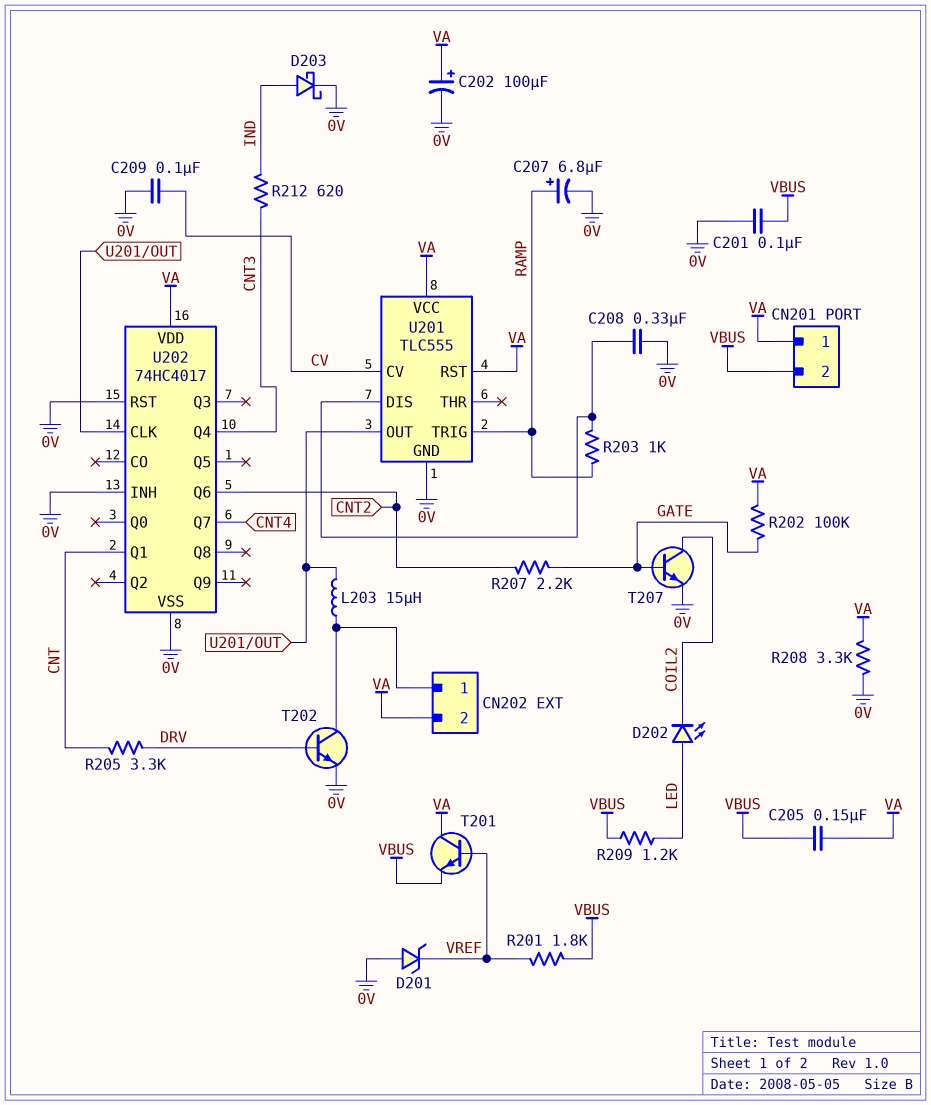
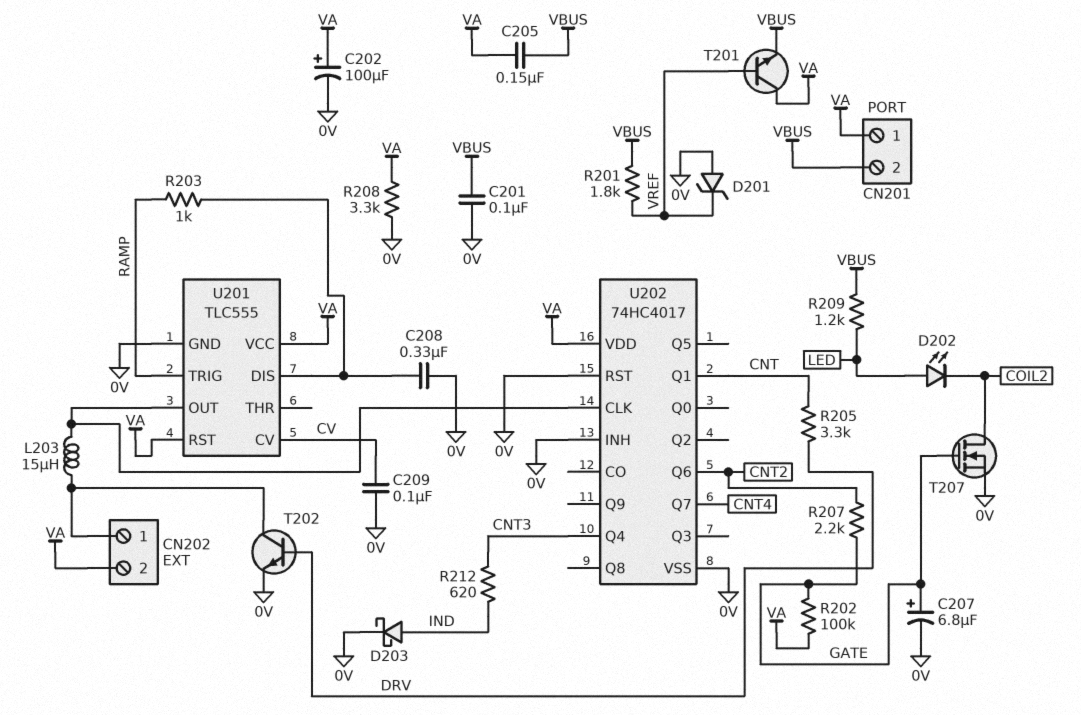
C207: 6.8uF (plus RAMP, minus 0V) -> 6.8uF (plus GATE, minus 0V)
T207: NPN (B GATE, C COIL2, E 0V) -> NMOS (G GATE, D COIL2, S 0V)

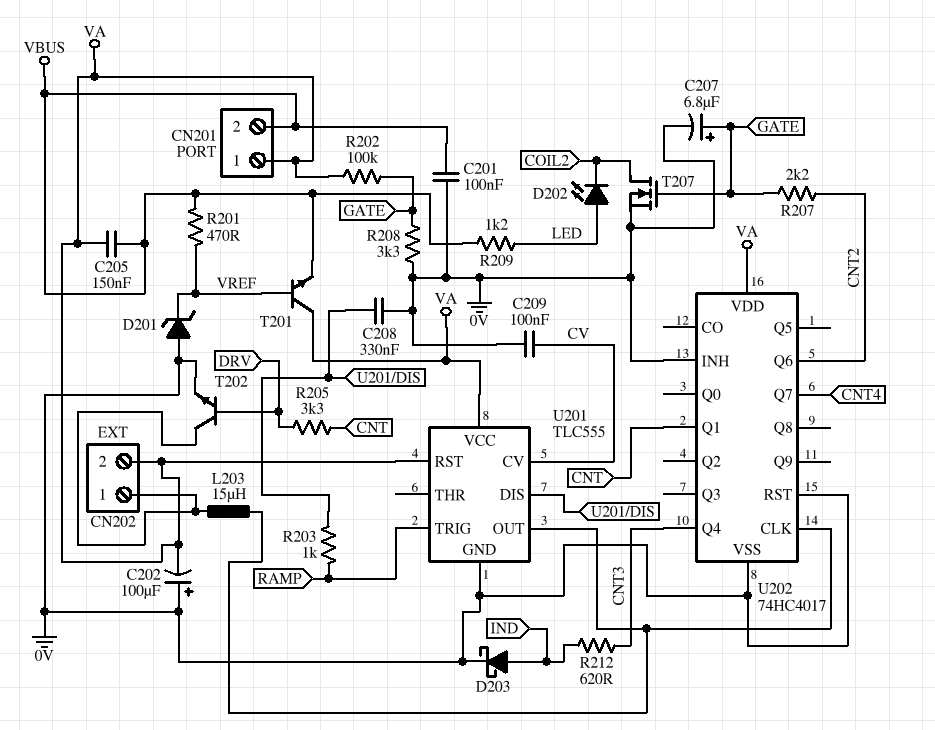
C202: 100uF (plus VA, minus 0V) -> 100uF (plus 0V, minus VA)
R201: 1.8k (VBUS, VREF) -> 470 (VBUS, VREF)
R208: 3.3k (0V, VA) -> 3.3k (0V, GATE)

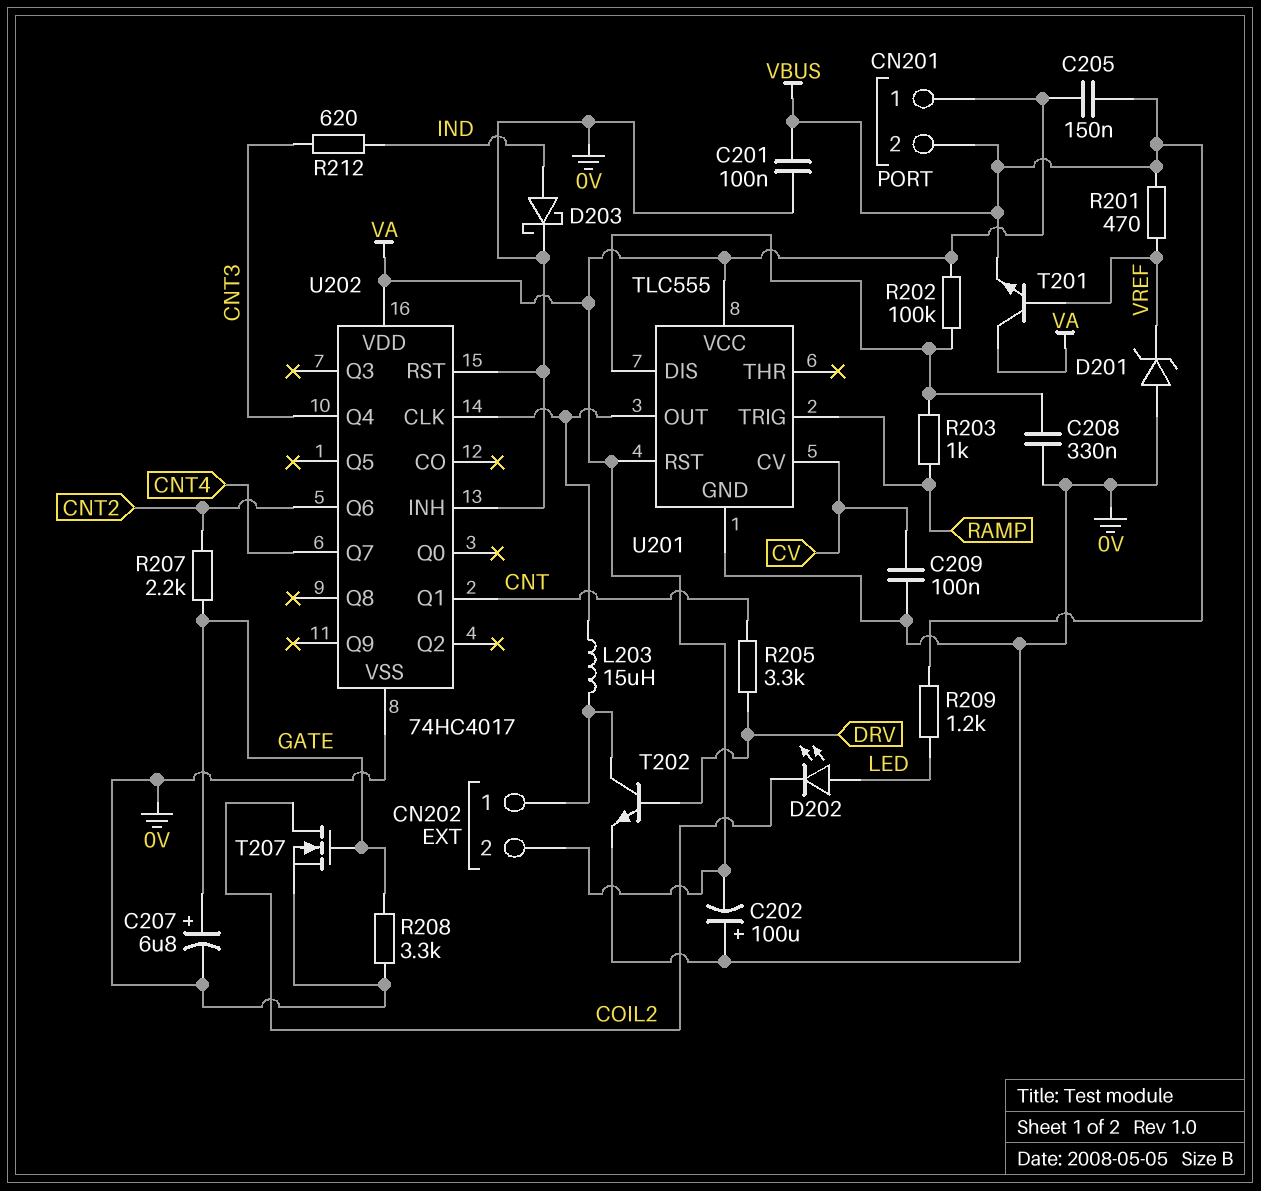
R202: 100k (GATE, VA) -> 100k (U201/DIS, VA)

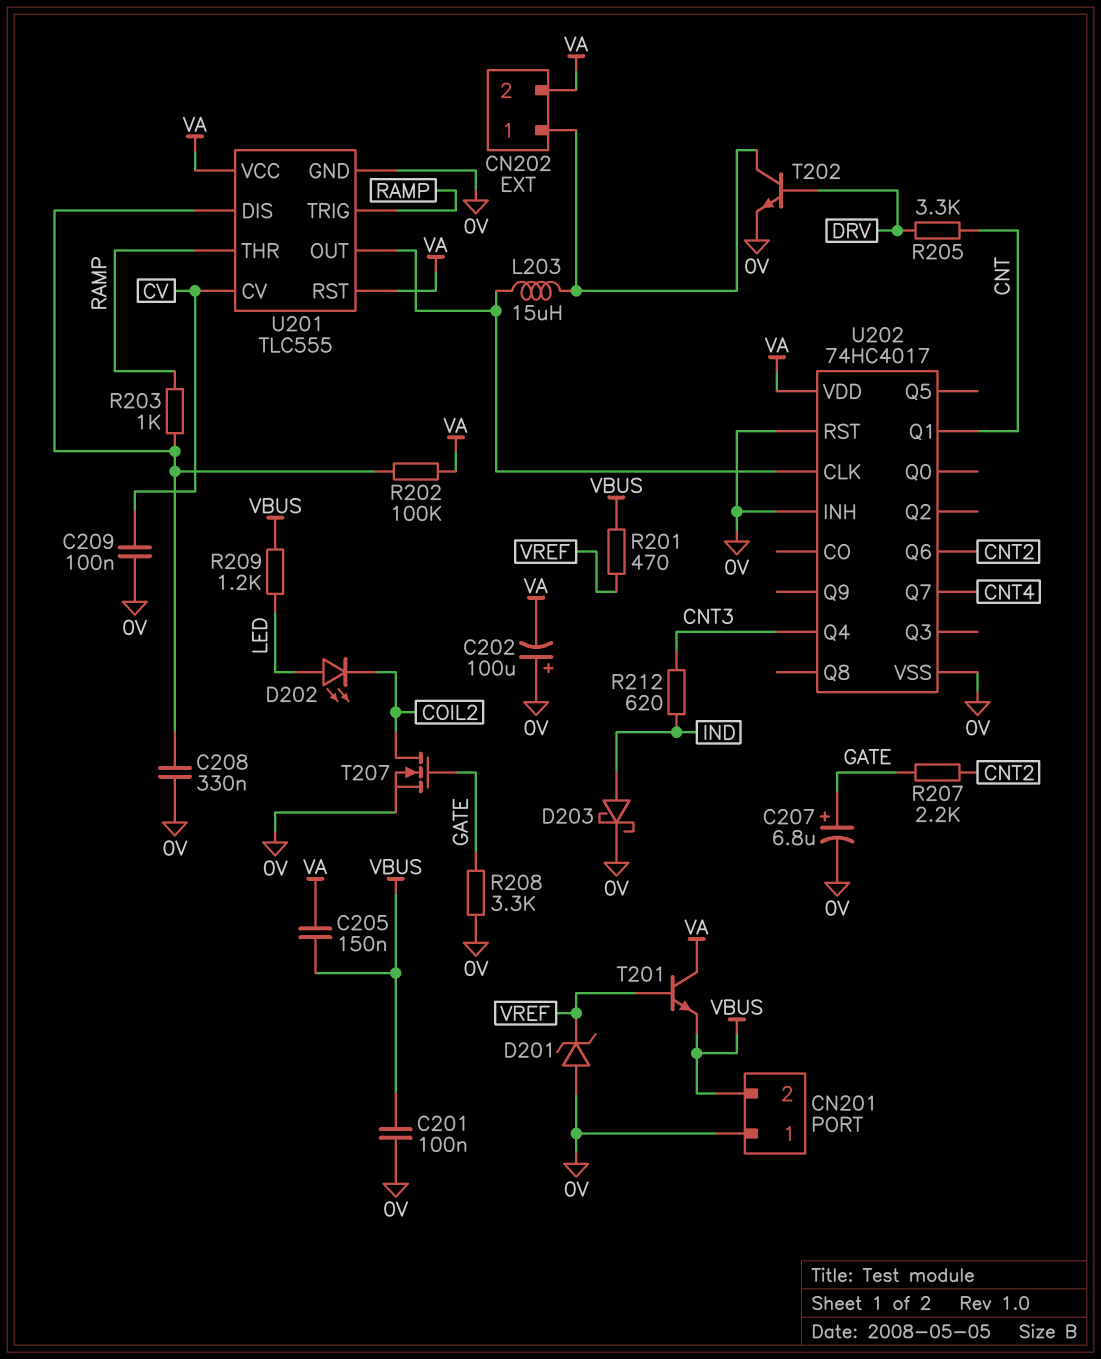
CN201 pin 1: VA -> 0V
U201 pin THR: none -> RAMP

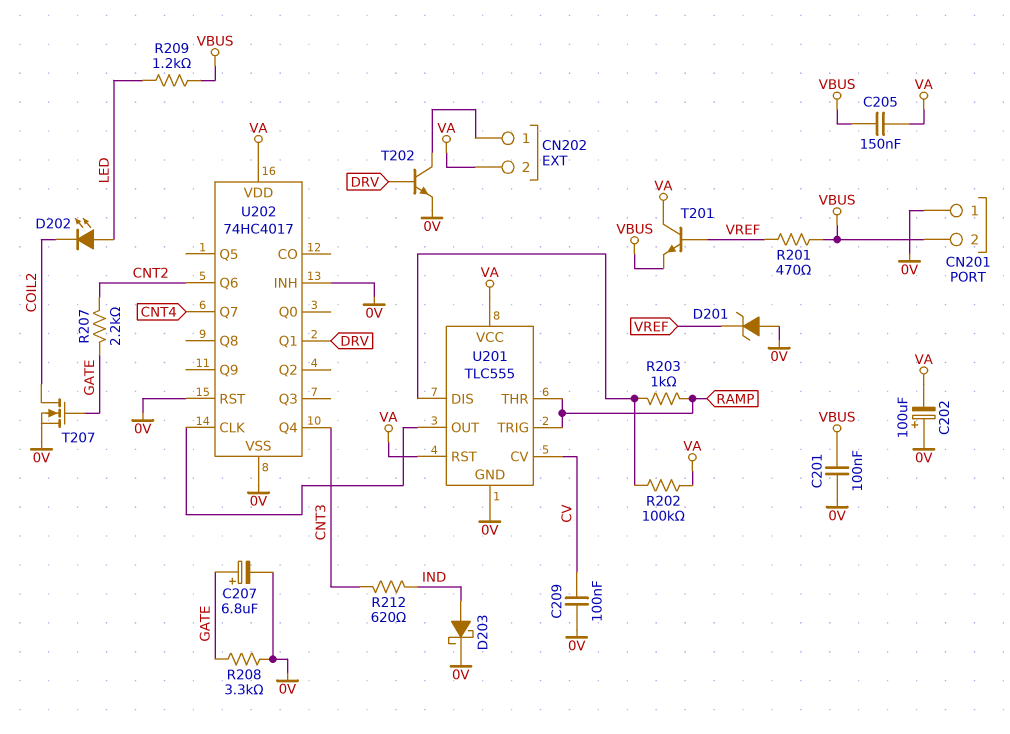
C208: 330nF (0V, U201/DIS) -> none
L203: 15uH (CN202/1, U201/OUT) -> none
R205: 3.3k (CNT, DRV) -> none
U202 pin Q1: CNT -> DRV

